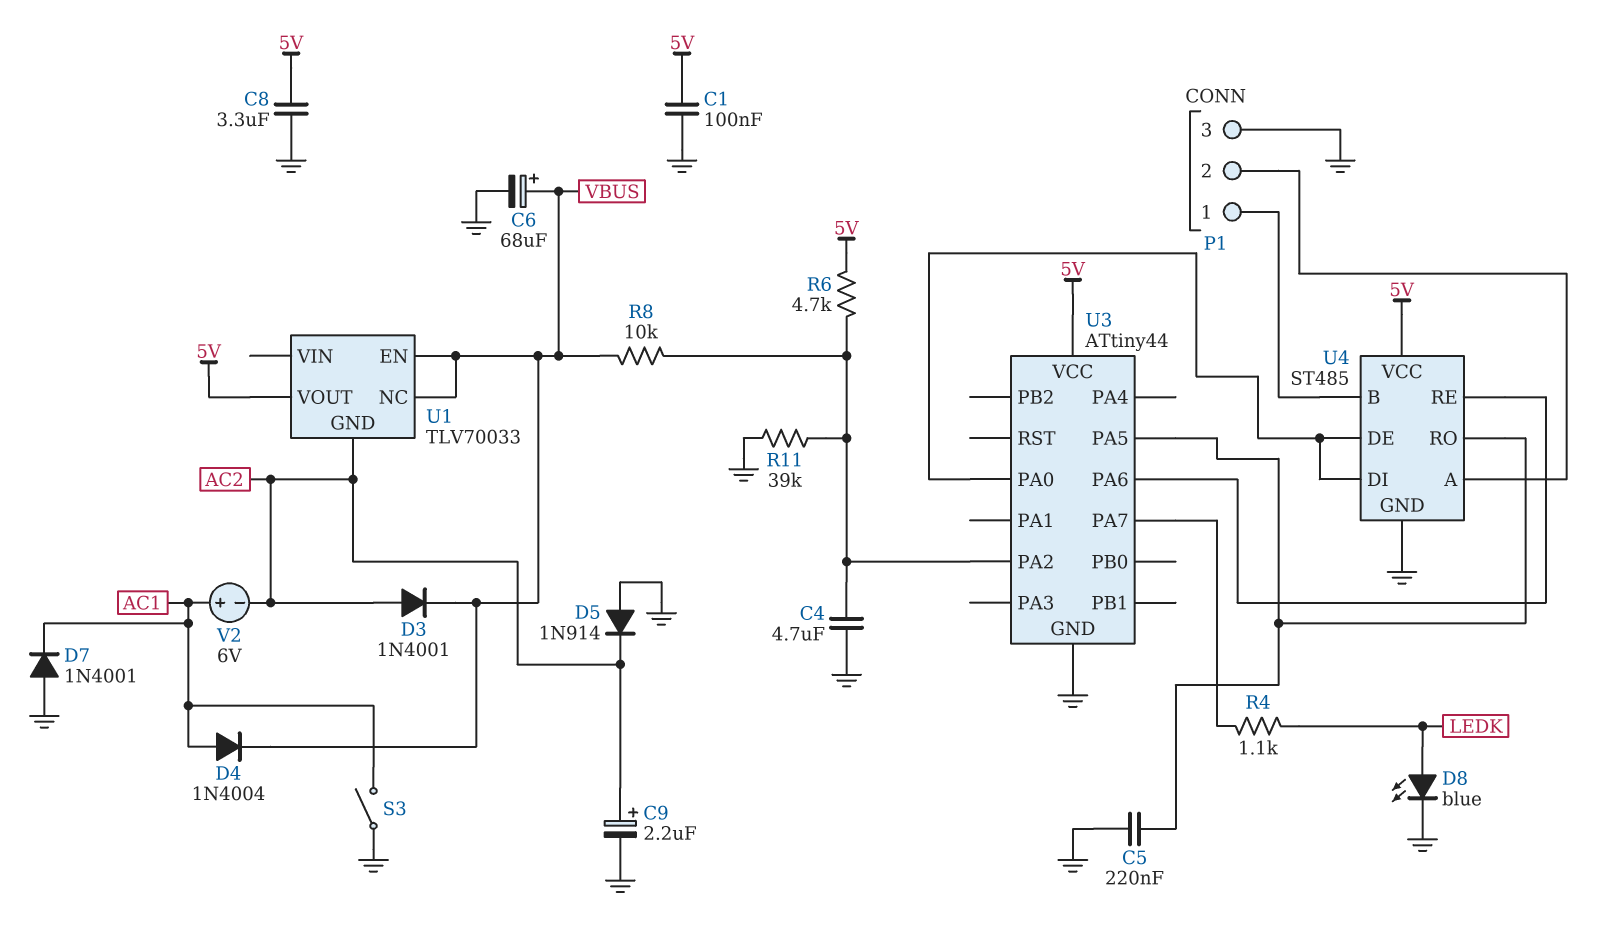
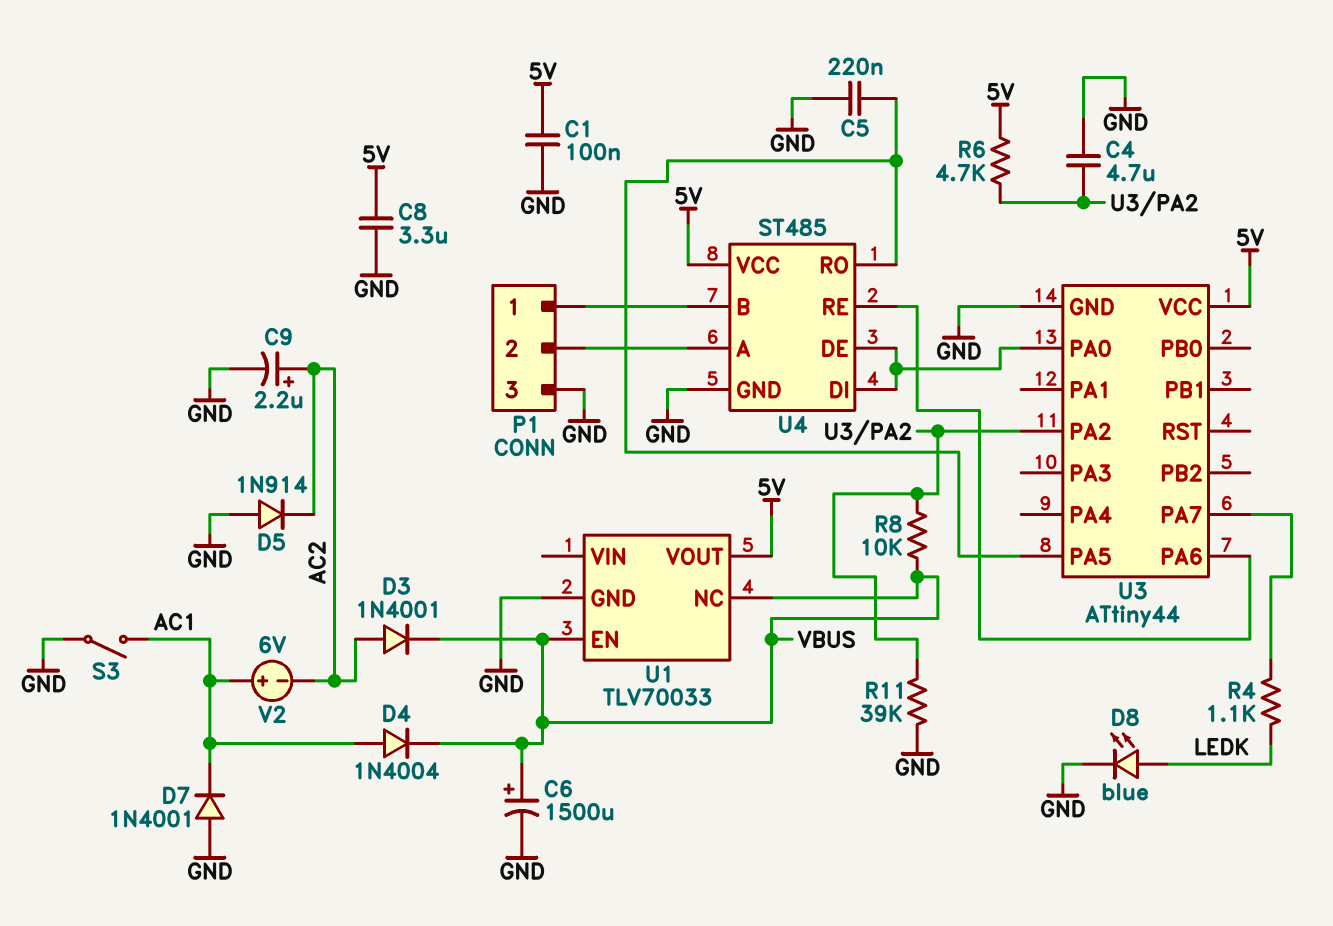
C6: 68uF (plus VBUS, minus GND) -> 1500uF (plus VBUS, minus GND)
U1 pin GND: AC2 -> GND

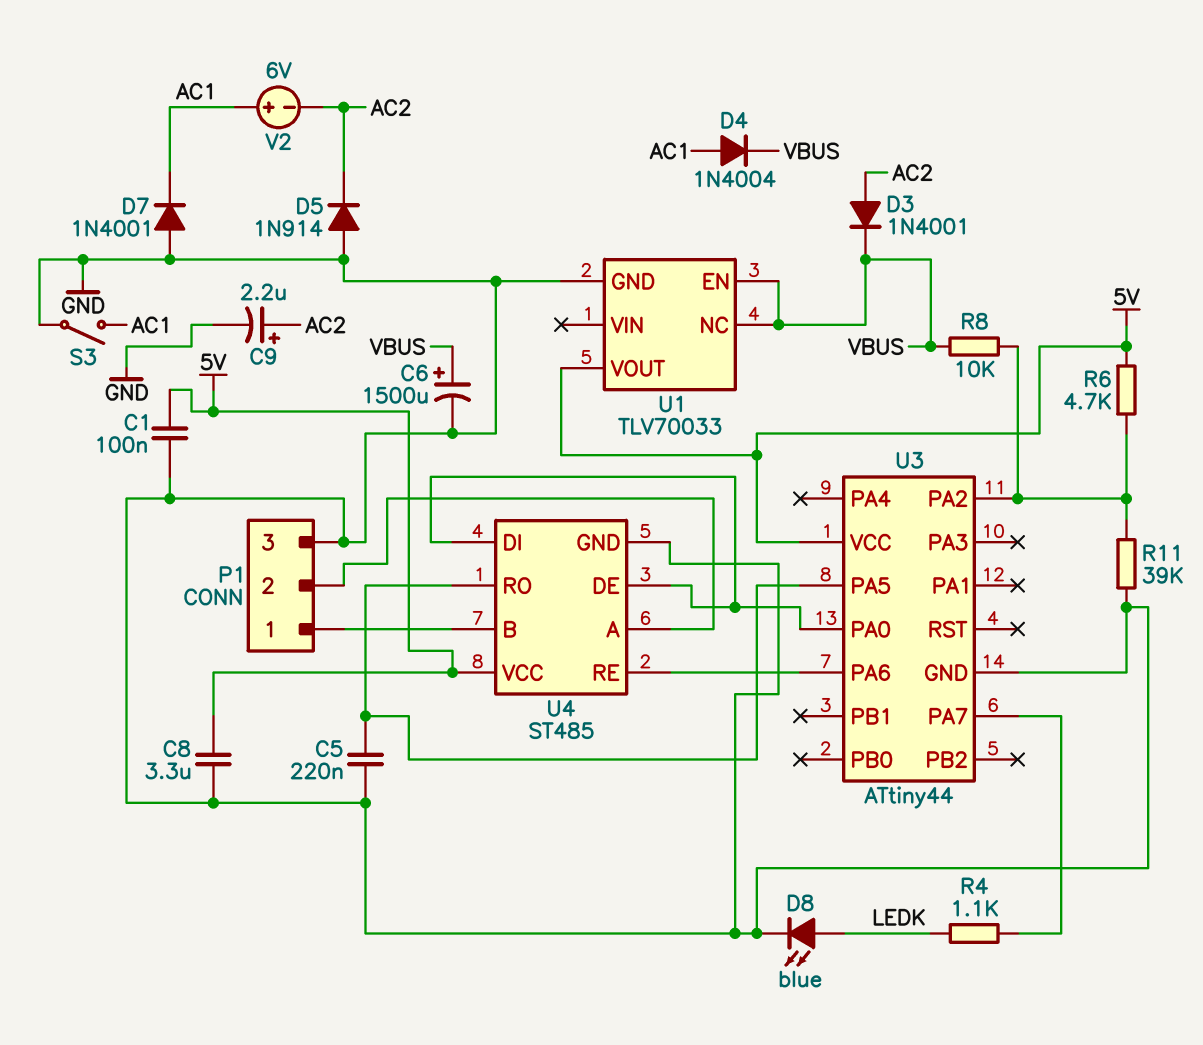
C4: 4.7uF (GND, U3/PA2) -> none

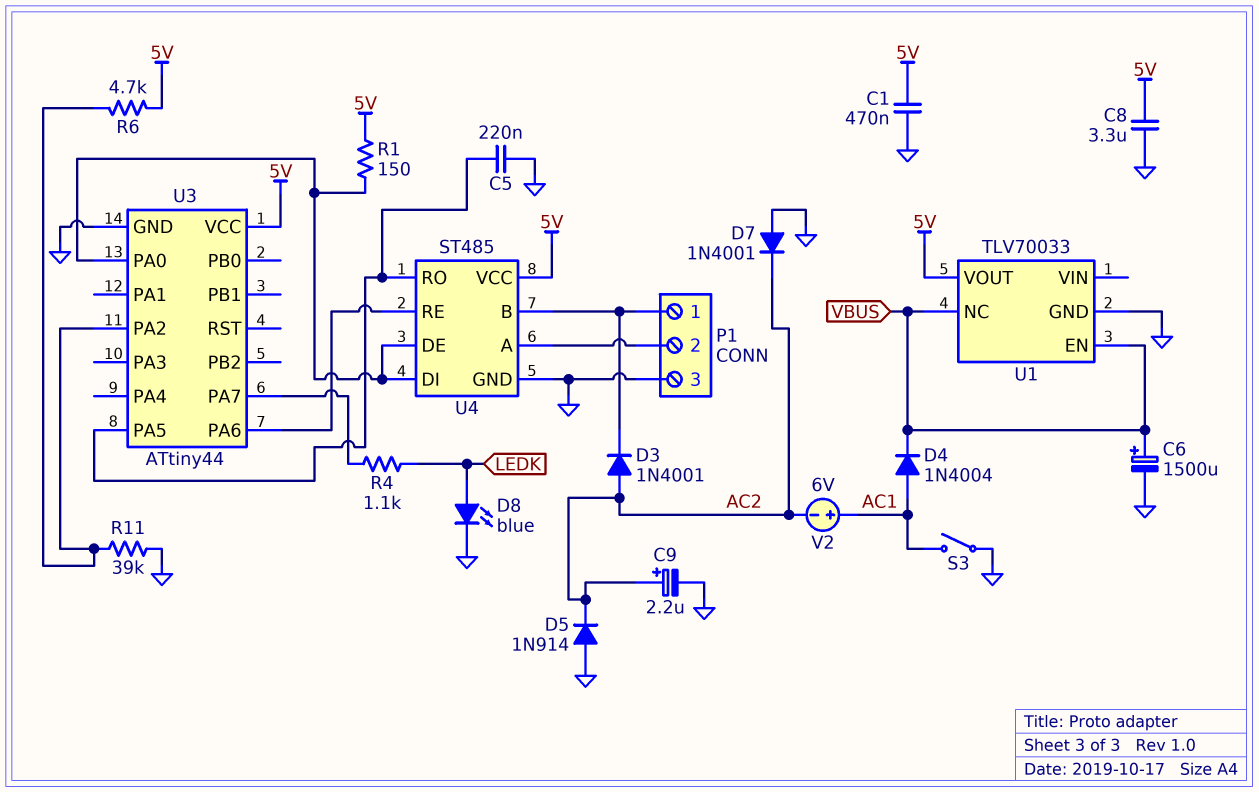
C1: 100nF (5V, GND) -> 470nF (5V, GND)
D3: diode 1N4001 (A AC2, K VBUS) -> diode 1N4001 (A AC2, K P1/1)
D7: diode 1N4001 (A GND, K AC1) -> diode 1N4001 (A GND, K AC2)
R1: none -> 150 (5V, U3/PA0)
R8: 10k (U3/PA2, VBUS) -> none

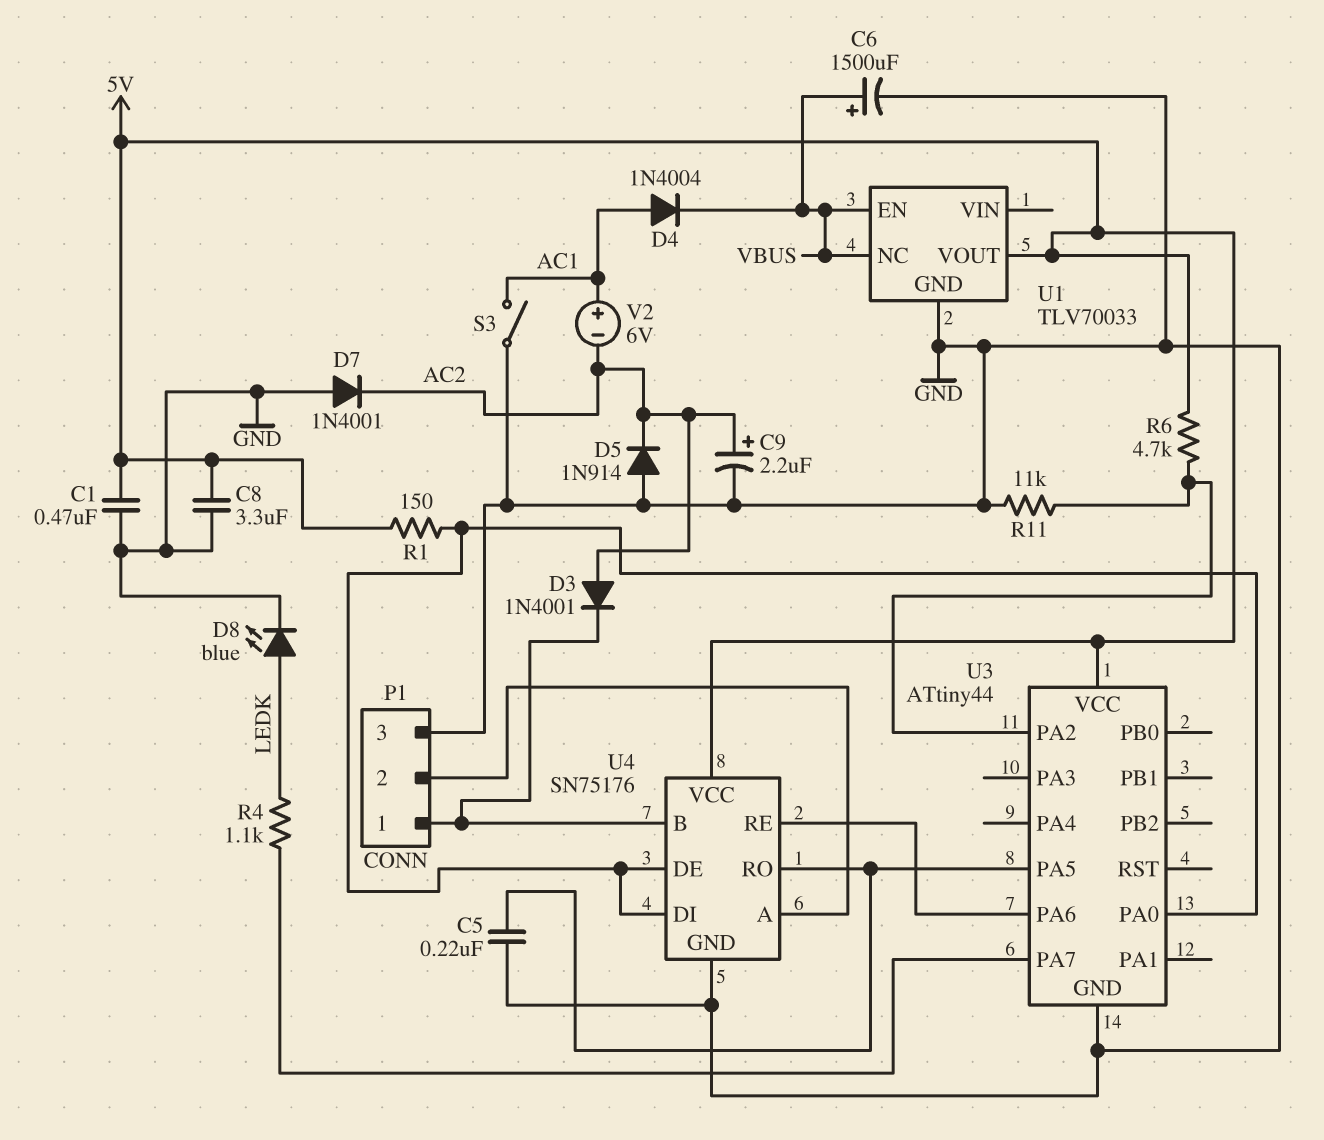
R11: 39k (GND, U3/PA2) -> 11k (GND, U3/PA2)
U4: ST485 -> SN75176

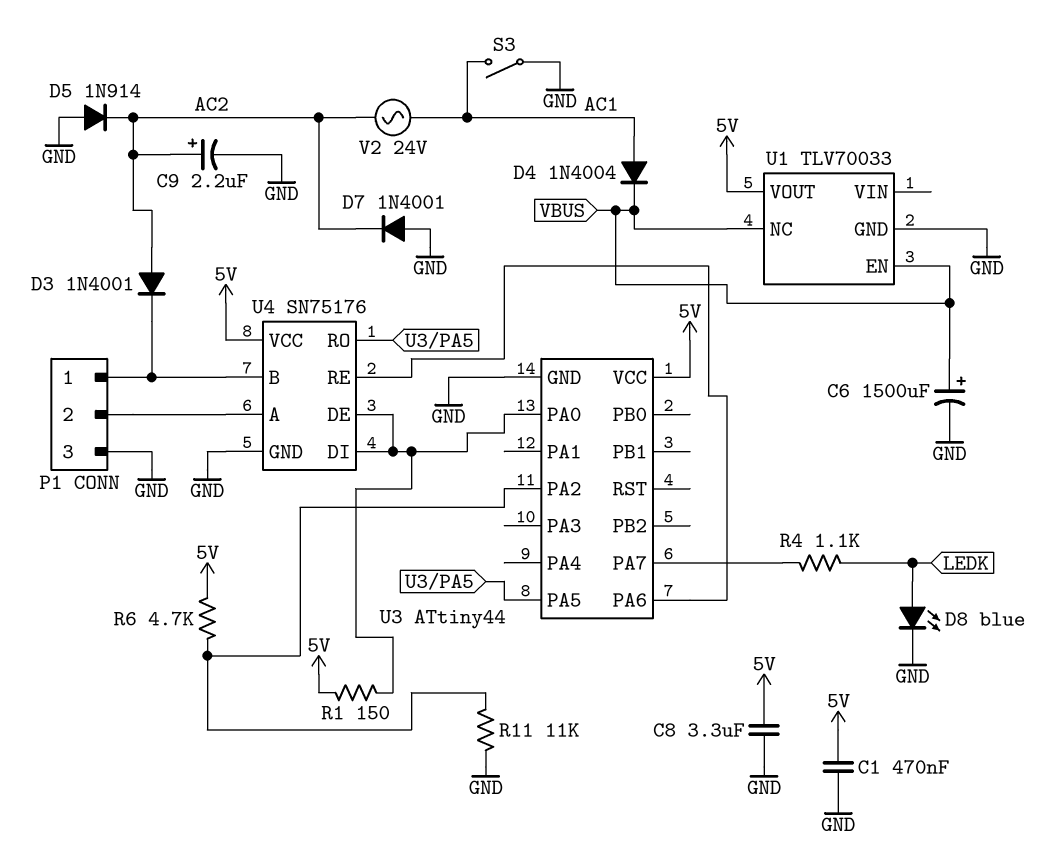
C5: 220nF (GND, U3/PA5) -> none
V2: 6V (plus AC1, minus AC2) -> AC 24V (AC1, AC2)

